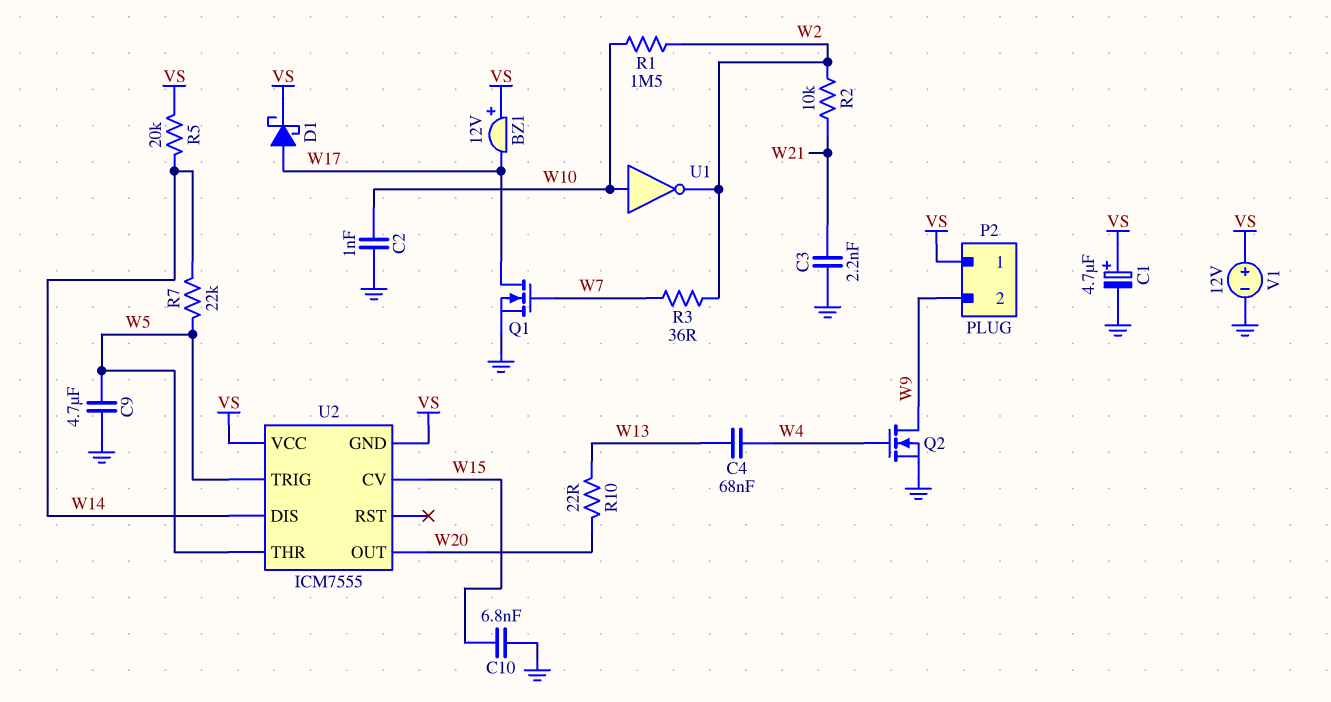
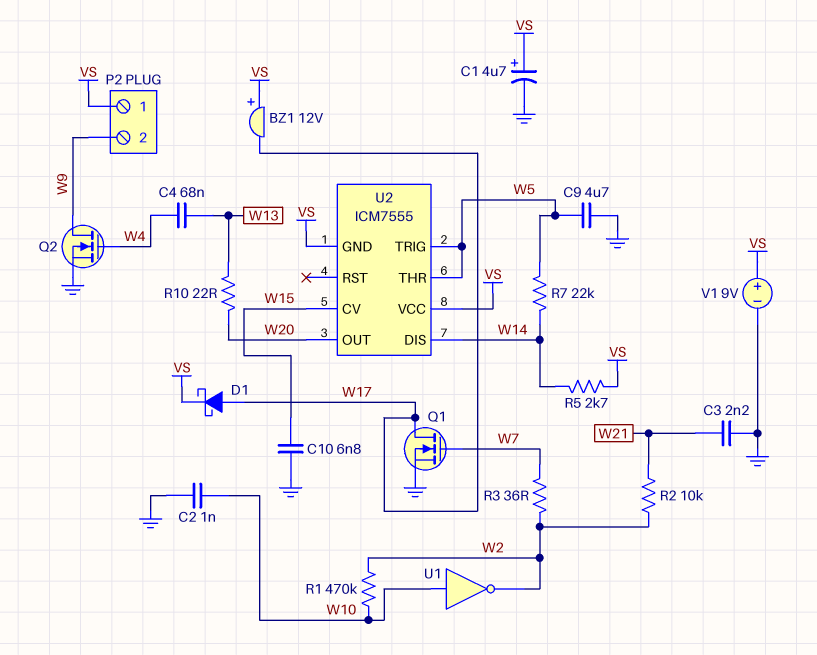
R1: 1.5M (W2, W10) -> 470k (W2, W10)
R5: 20k (VS, W14) -> 2.7k (VS, W14)
V1: 12V (plus VS, minus GND) -> 9V (plus VS, minus GND)

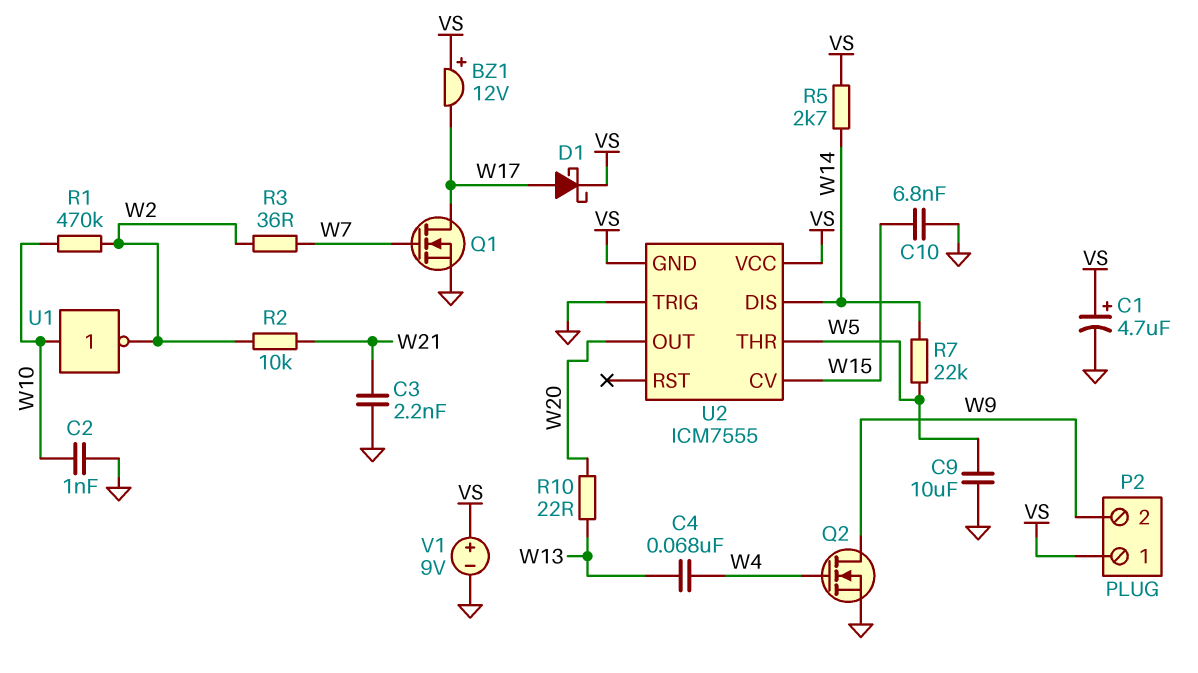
C9: 4.7uF (GND, W5) -> 10uF (GND, W5)
U2 pin TRIG: W5 -> GND

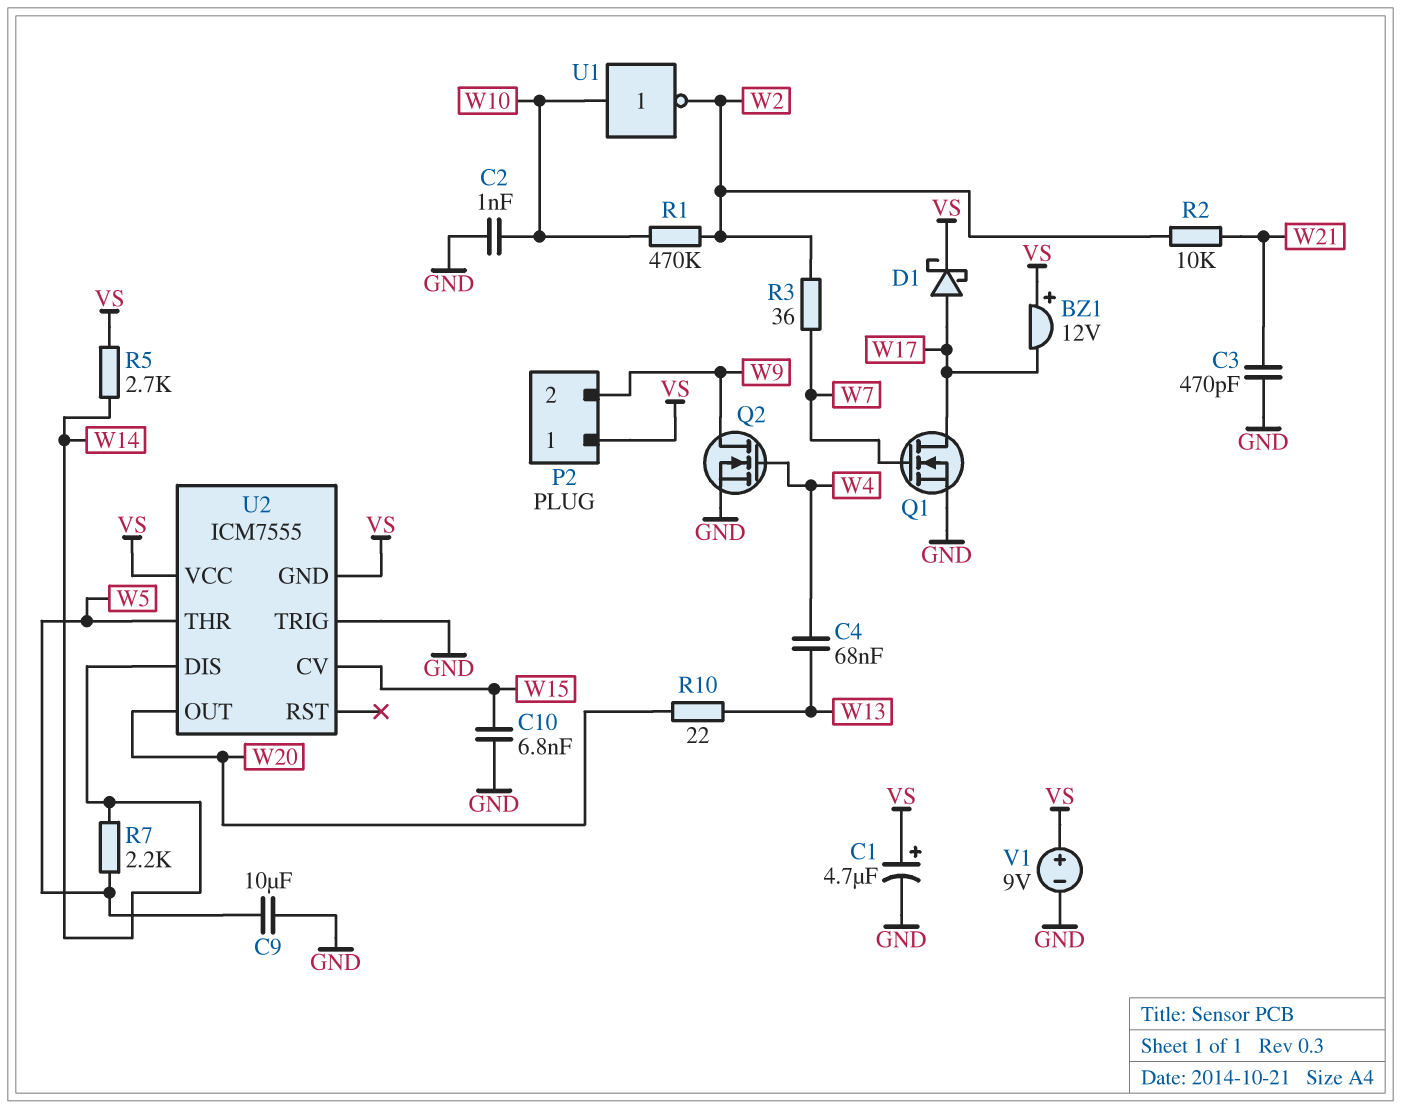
C3: 2.2nF (GND, W21) -> 470pF (GND, W21)
R7: 22k (W5, W14) -> 2.2k (W5, W14)

